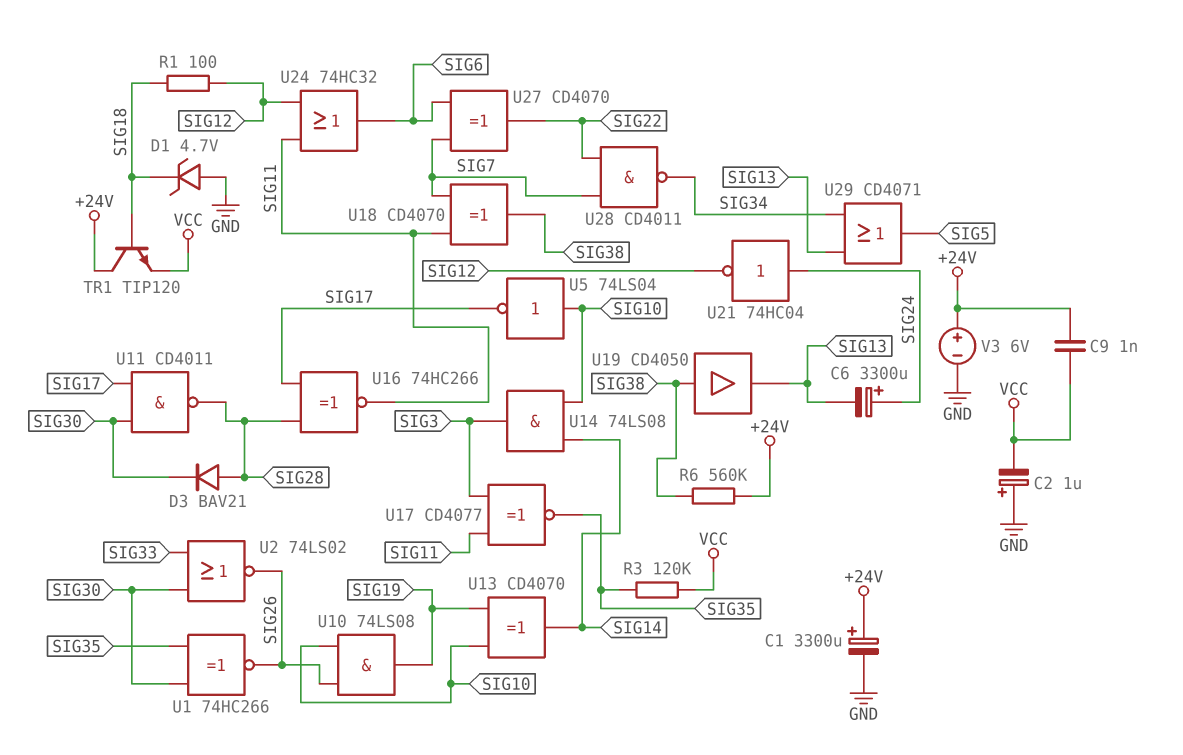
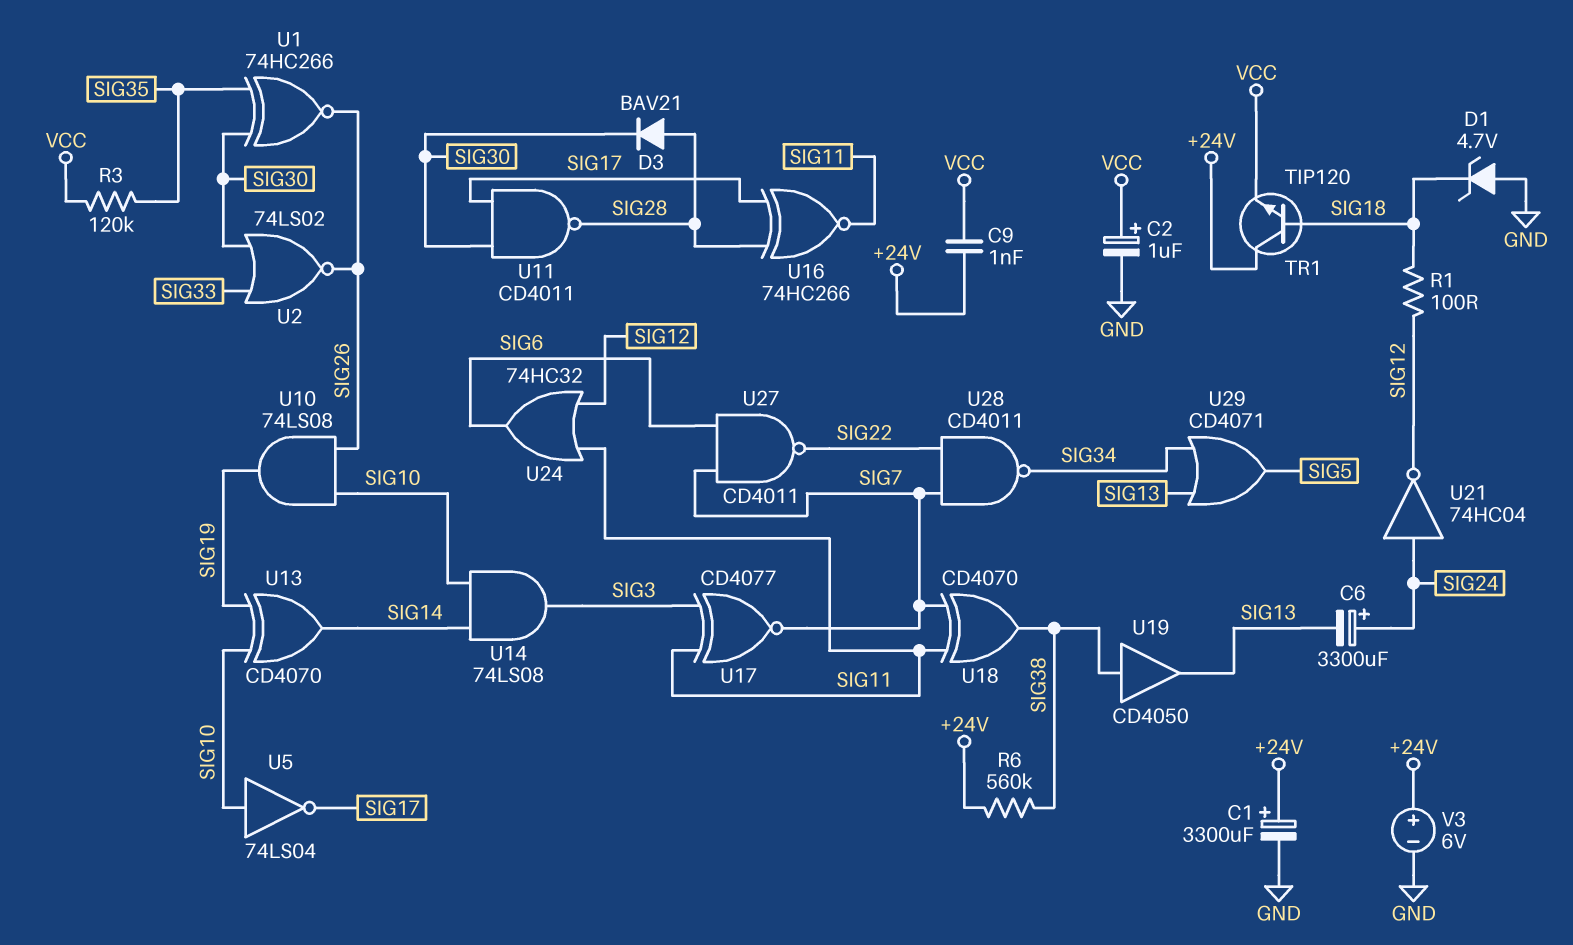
C2: 1uF (plus GND, minus VCC) -> 1uF (plus VCC, minus GND)
U17: XNOR CD4077 (in SIG3, in SIG11, out SIG35) -> XNOR CD4077 (in SIG3, in SIG11, out SIG7)
U27: XOR CD4070 (in SIG6, in SIG7, out SIG22) -> NAND CD4011 (in SIG6, in SIG7, out SIG22)

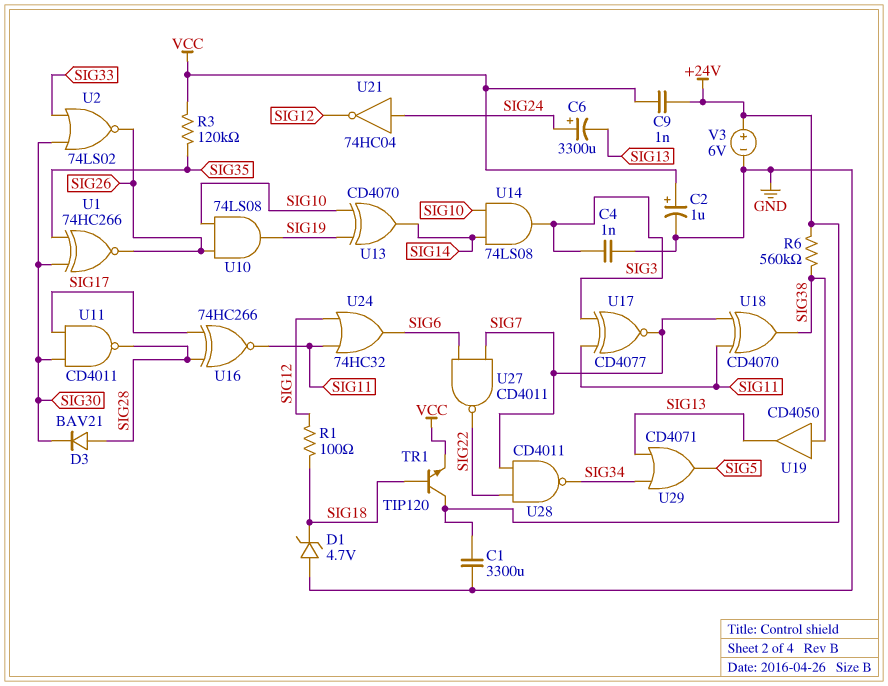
C1: 3300uF (plus +24V, minus GND) -> 3300uF (+24V, GND)
C4: none -> 1nF (GND, SIG3)
U5: NOT 74LS04 (in SIG10, out SIG17) -> none

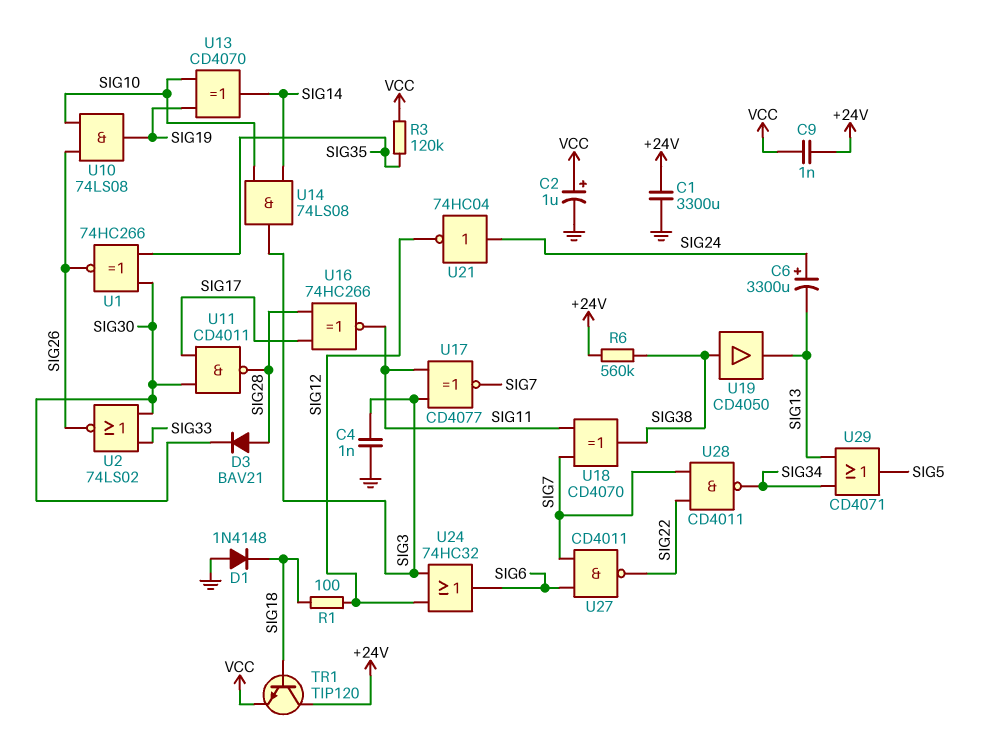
D1: zener 4.7V (A GND, K SIG18) -> diode 1N4148 (A GND, K SIG18)
U24: OR 74HC32 (in SIG11, in SIG12, out SIG6) -> OR 74HC32 (in SIG3, in SIG12, out SIG6)
V3: 6V (plus +24V, minus GND) -> none

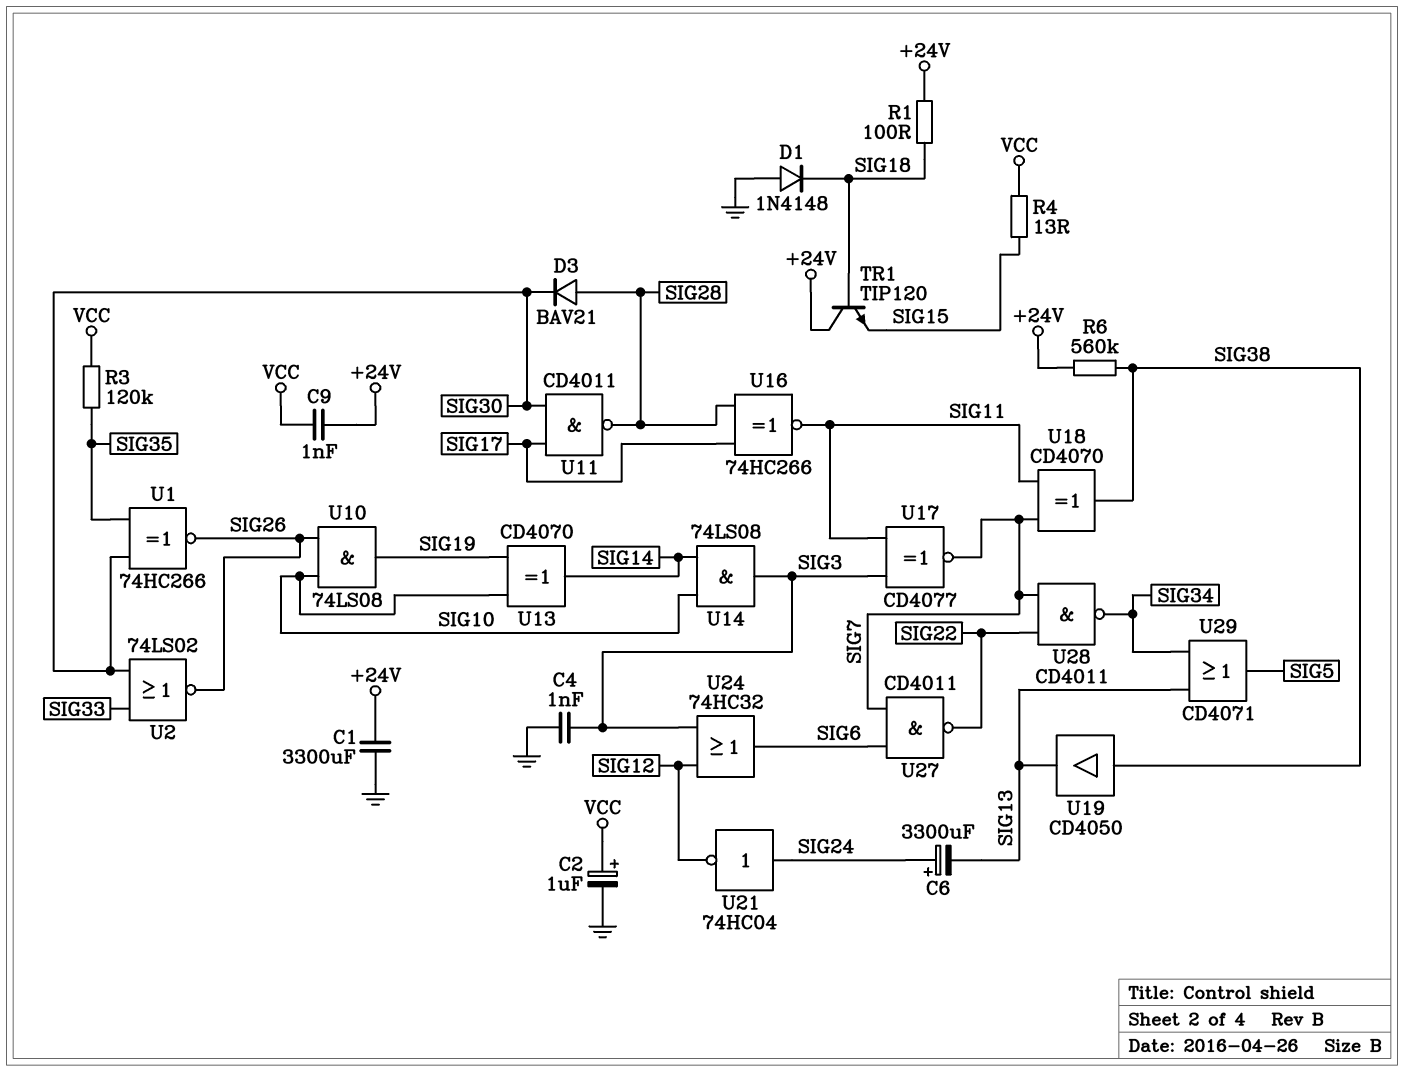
R1: 100 (SIG12, SIG18) -> 100 (+24V, SIG18)
R4: none -> 13 (SIG15, VCC)
TR1: NPN TIP120 (B SIG18, C +24V, E VCC) -> NPN TIP120 (B SIG18, C +24V, E SIG15)

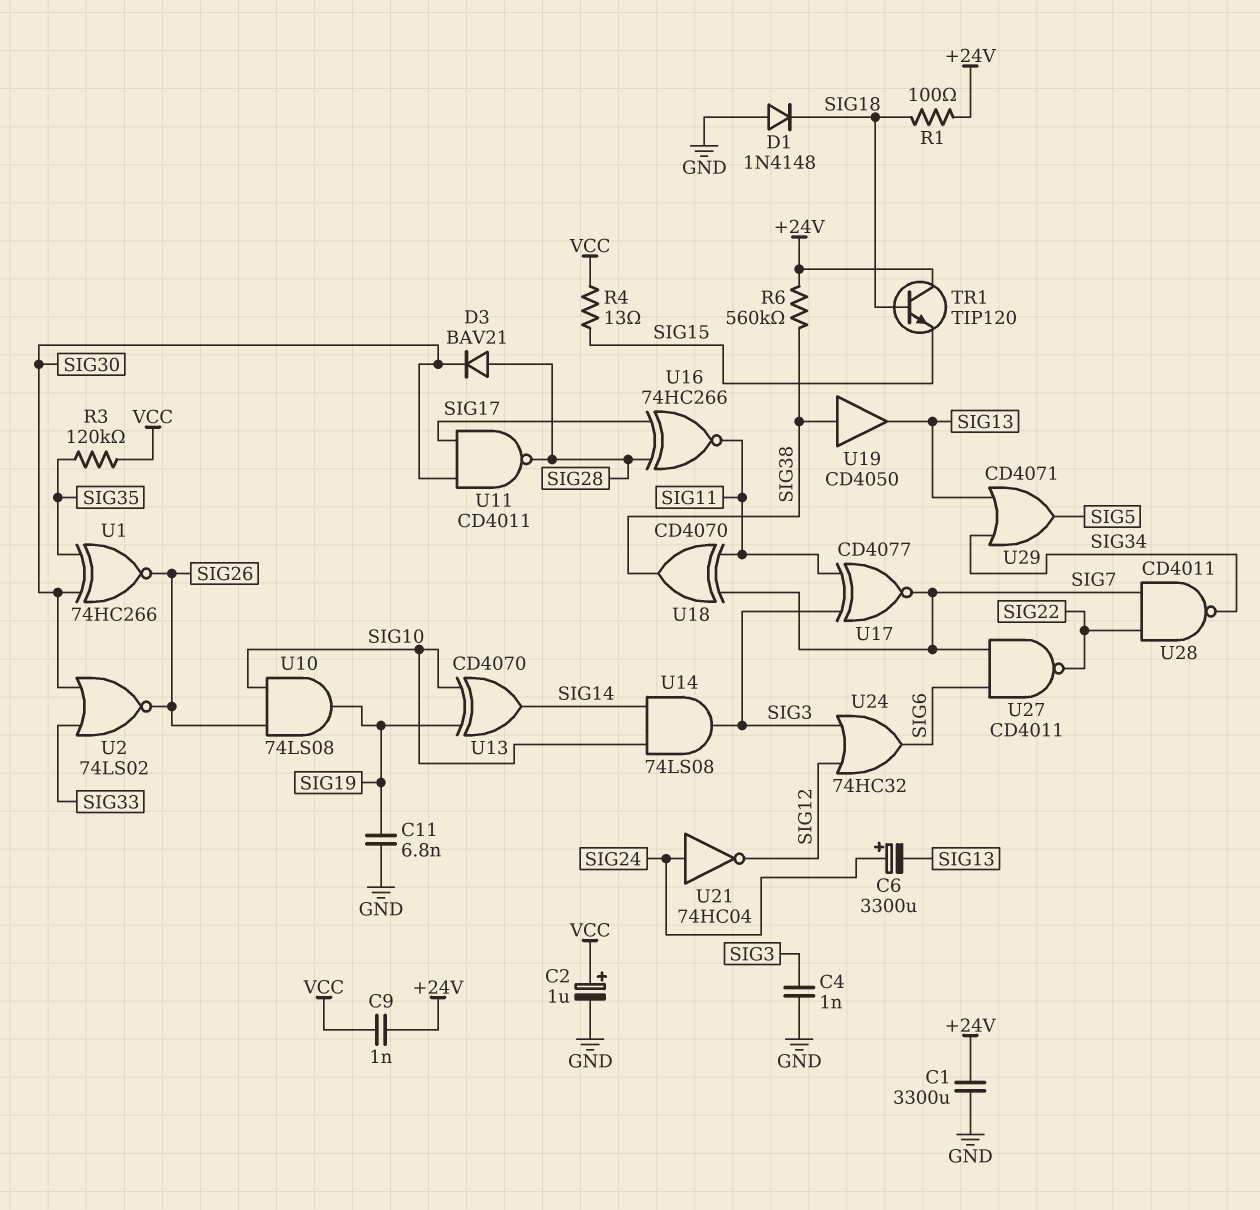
C11: none -> 6.8nF (GND, SIG19)

